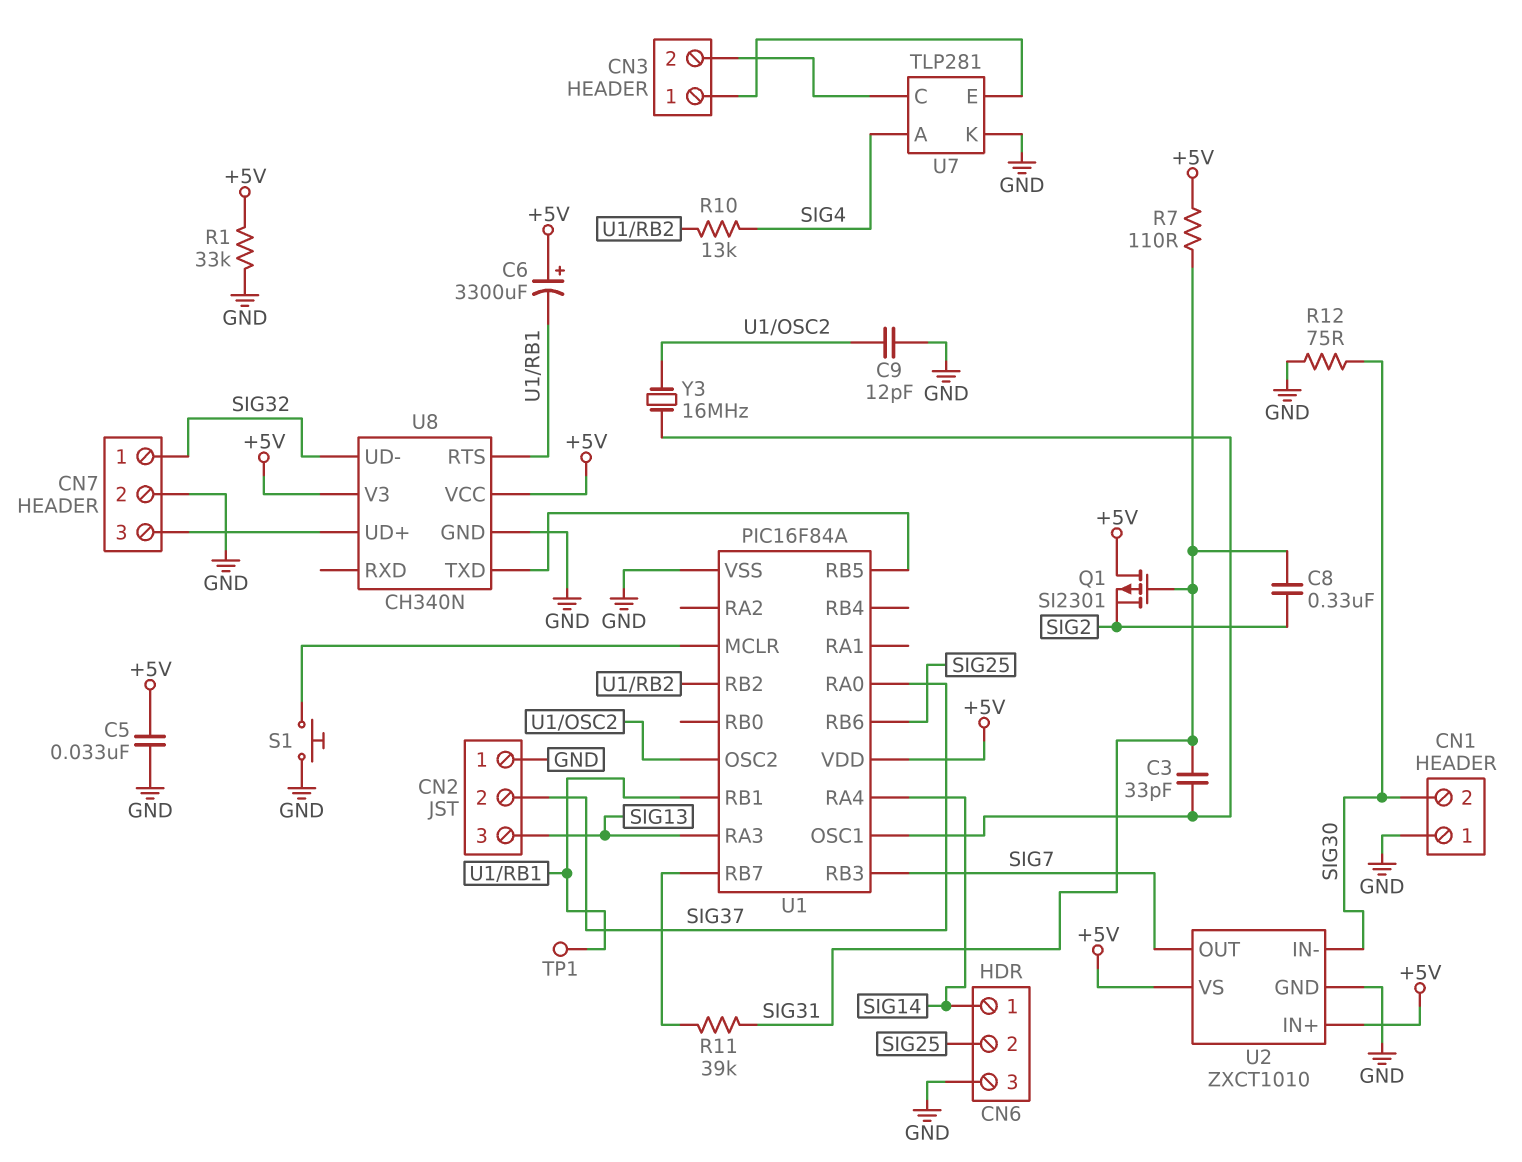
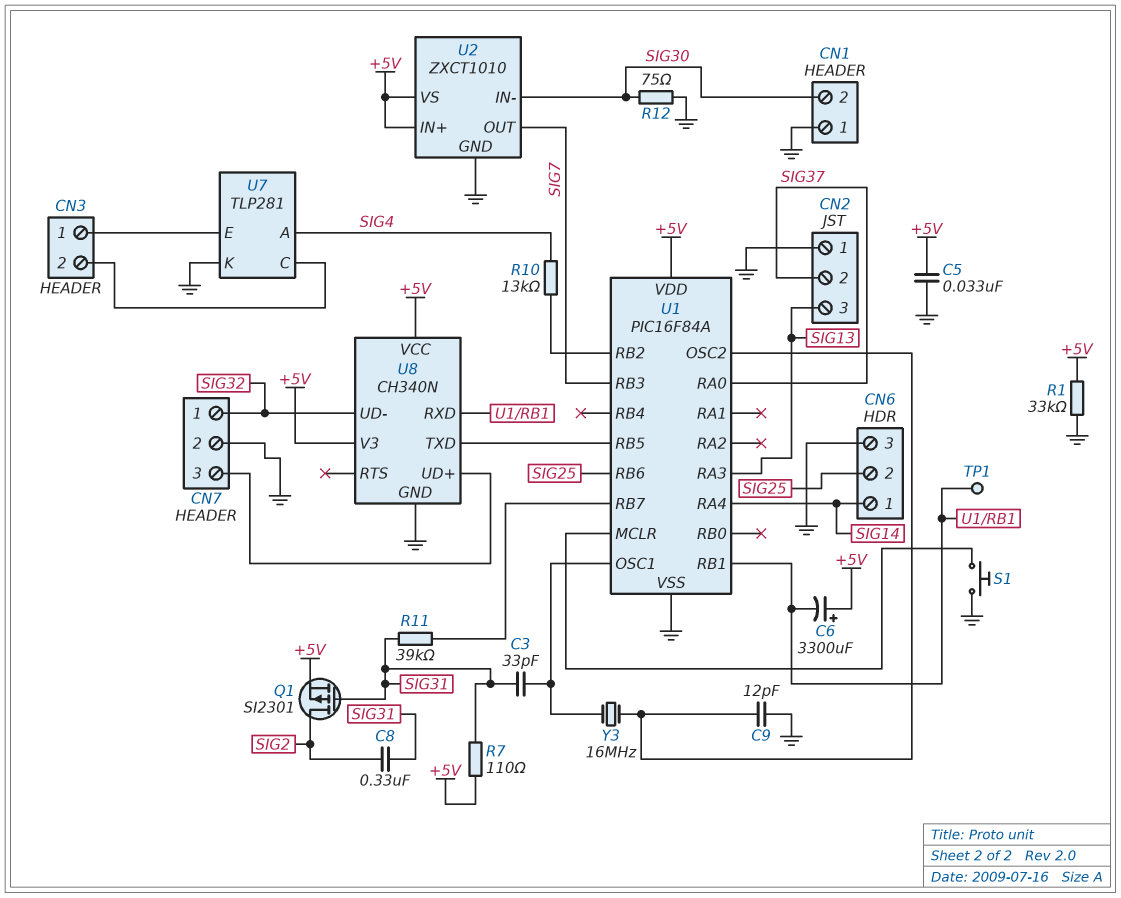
Q1: PMOS SI2301 (G SIG31, D +5V, S SIG2) -> PMOS SI2301 (G SIG31, D SIG2, S +5V)
U8 pin RTS: U1/RB1 -> none
U8 pin RXD: none -> U1/RB1

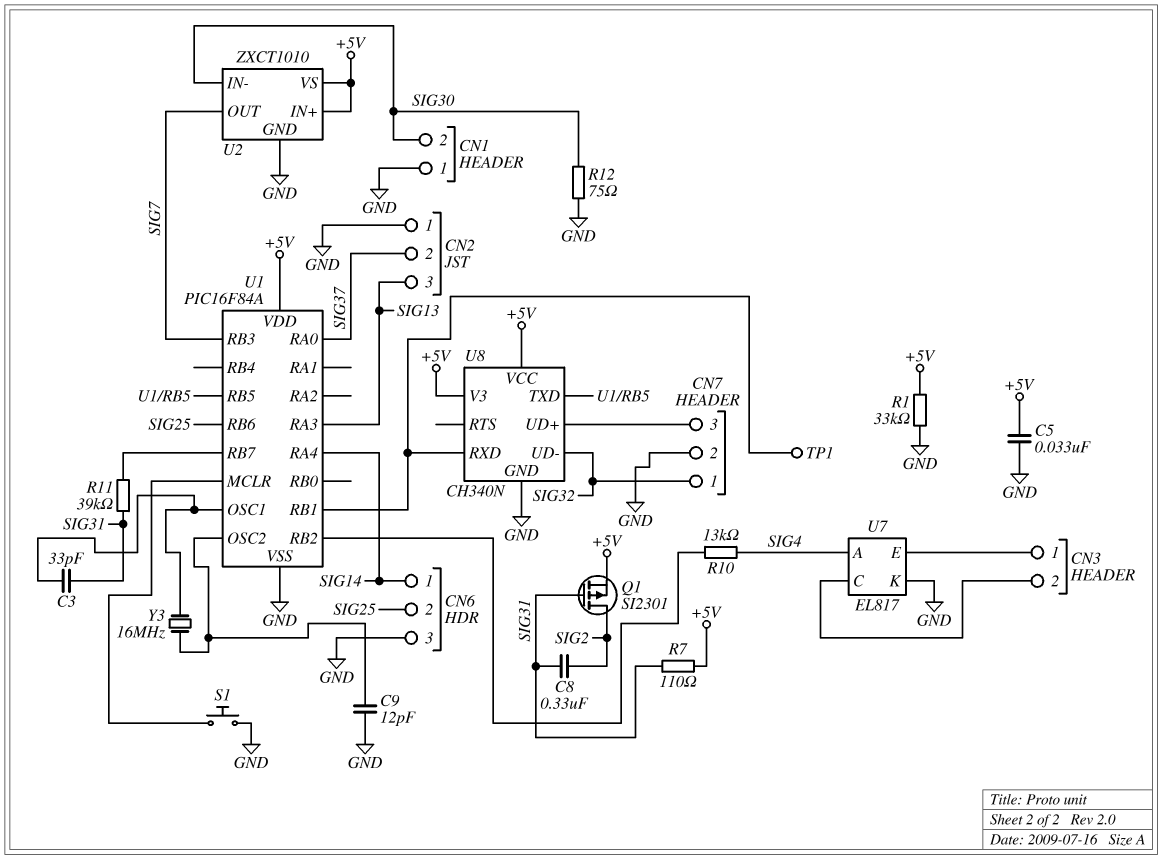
C6: 3300uF (plus +5V, minus U1/RB1) -> none
U7: TLP281 -> EL817

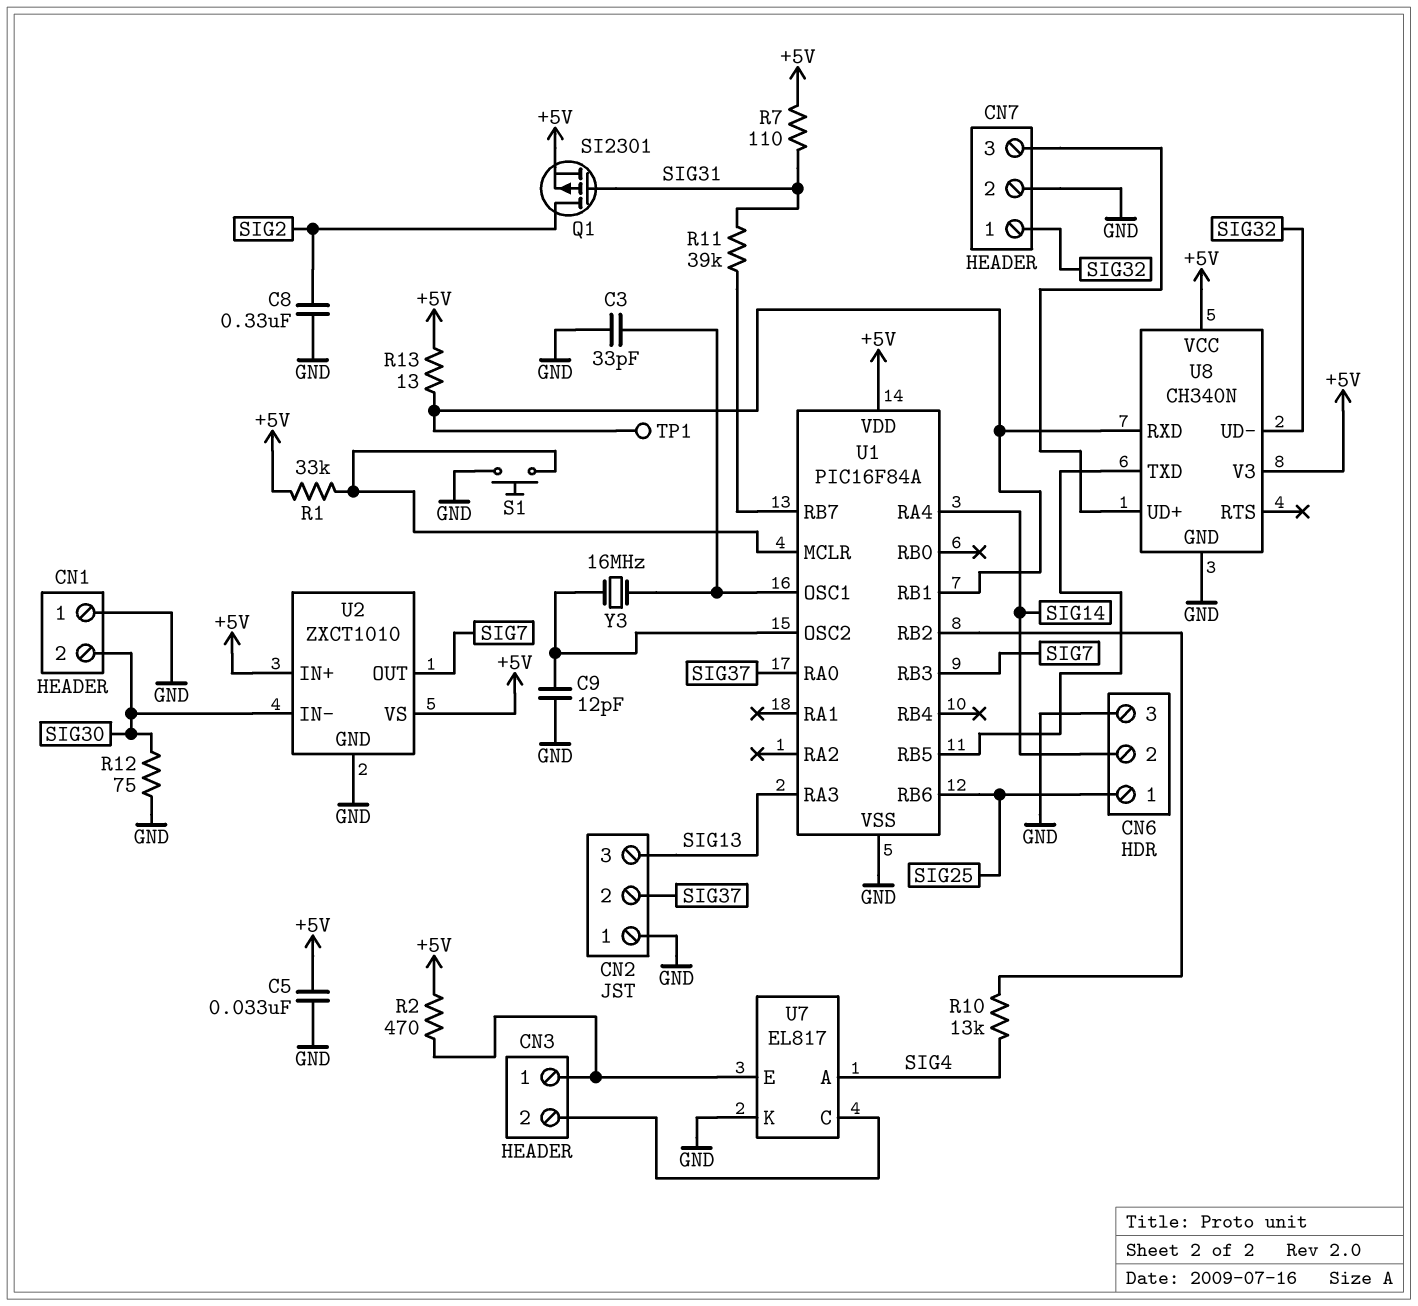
C3: 33pF (SIG31, U1/OSC1) -> 33pF (GND, U1/OSC1)
C8: 330nF (SIG2, SIG31) -> 330nF (GND, SIG2)
CN6 pin 1: SIG14 -> SIG25
CN6 pin 2: SIG25 -> SIG14
R1: 33k (+5V, GND) -> 33k (+5V, U1/MCLR)
R2: none -> 470 (+5V, CN3/1)
R13: none -> 13 (+5V, U1/RB1)

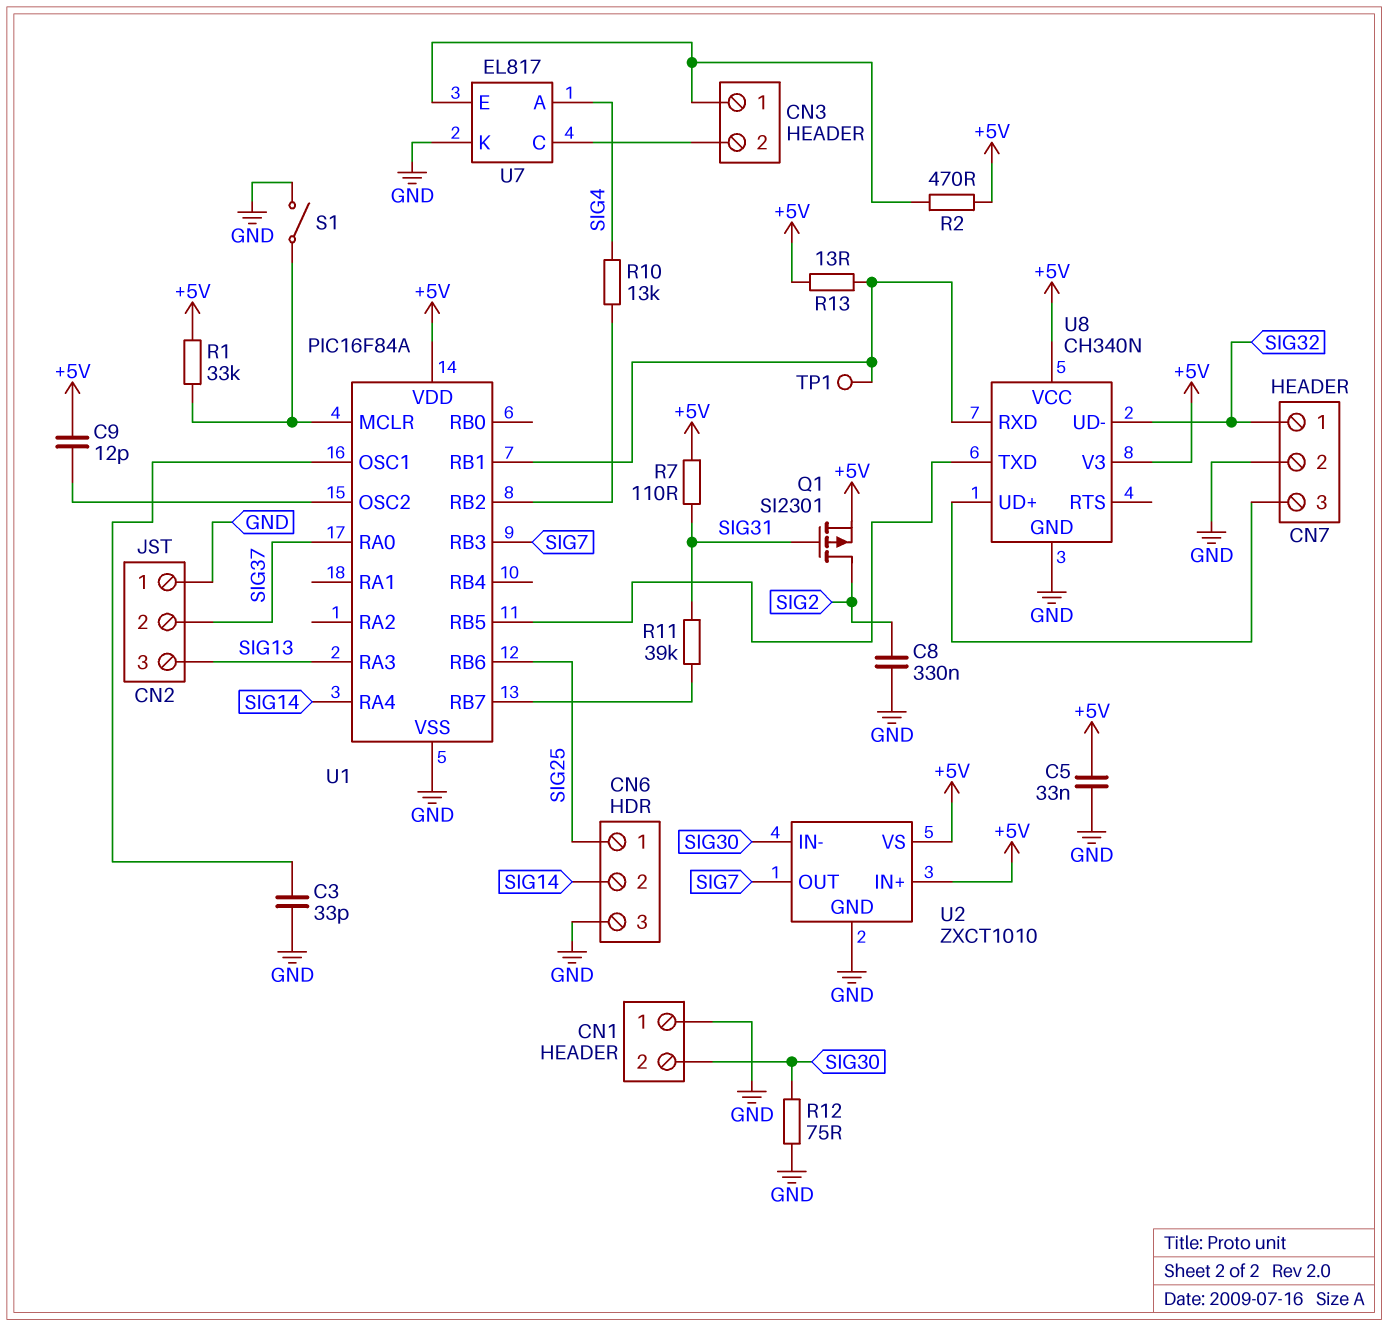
C9: 12pF (GND, U1/OSC2) -> 12pF (+5V, U1/OSC2)
S1: button (GND, U1/MCLR) -> switch (GND, U1/MCLR)
Y3: 16MHz (U1/OSC1, U1/OSC2) -> none

